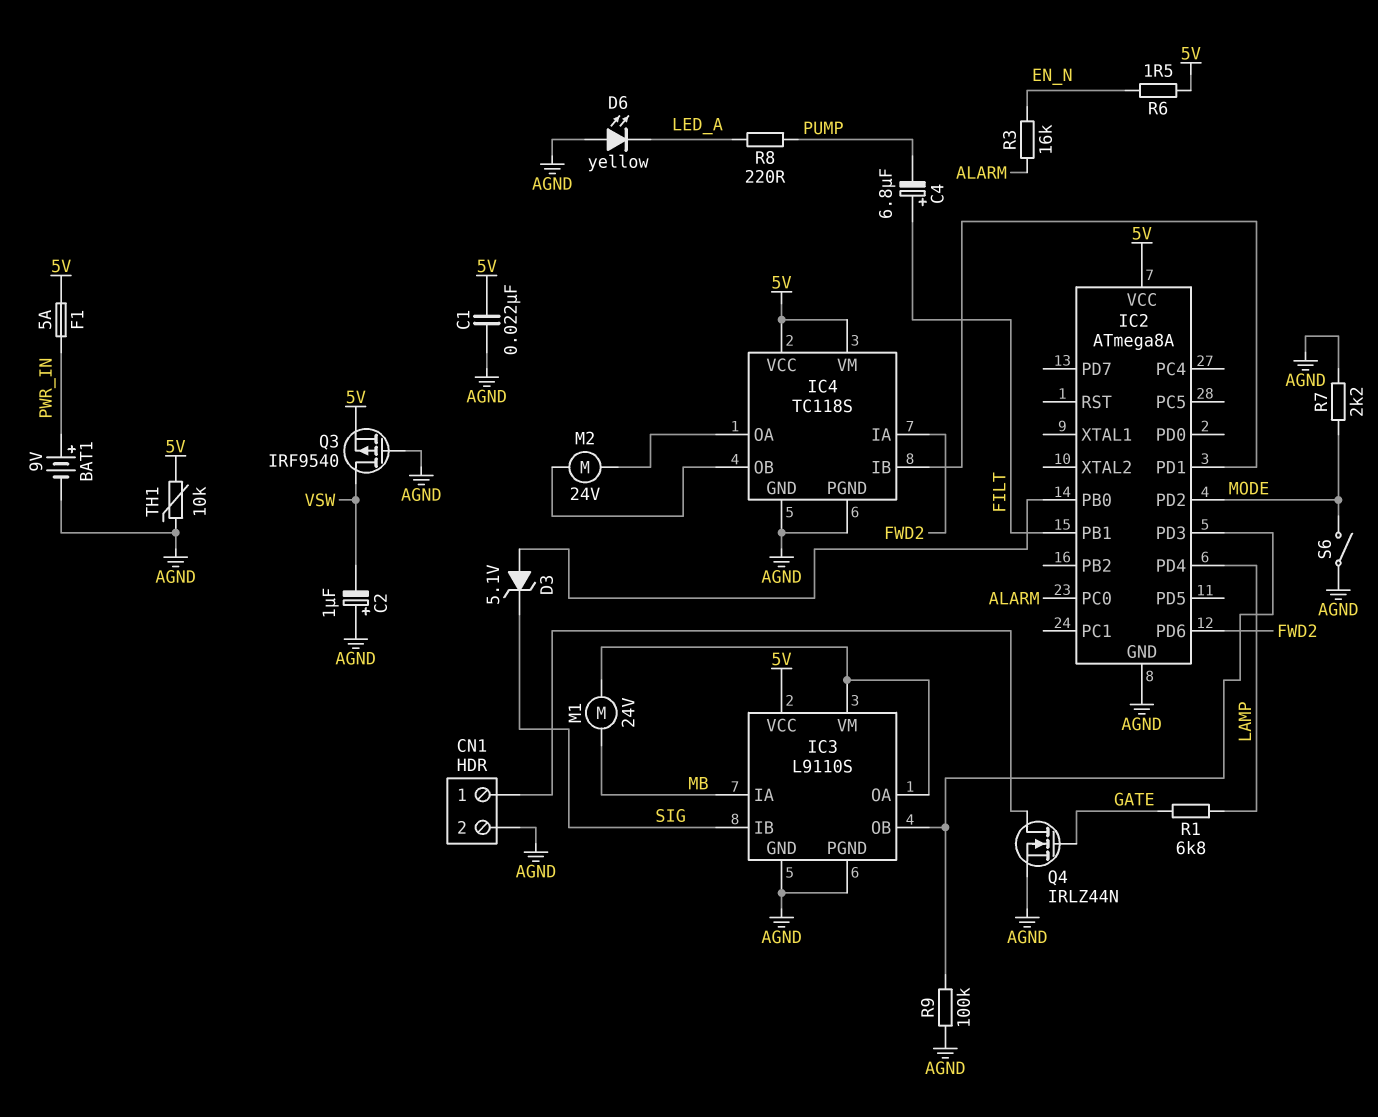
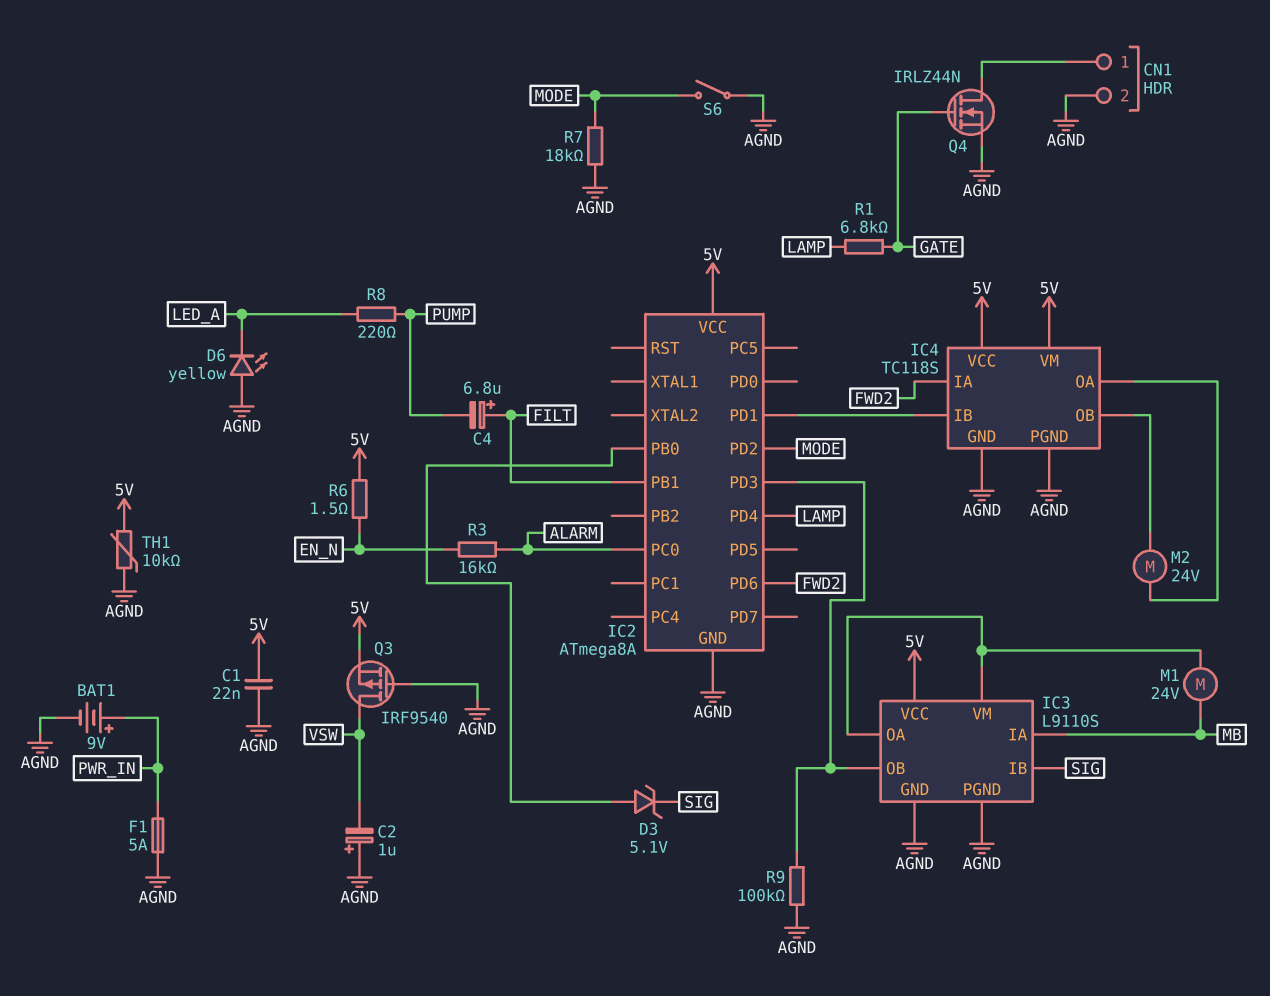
F1: 5A (5V, PWR_IN) -> 5A (AGND, PWR_IN)
R7: 2.2k (AGND, MODE) -> 18k (AGND, MODE)

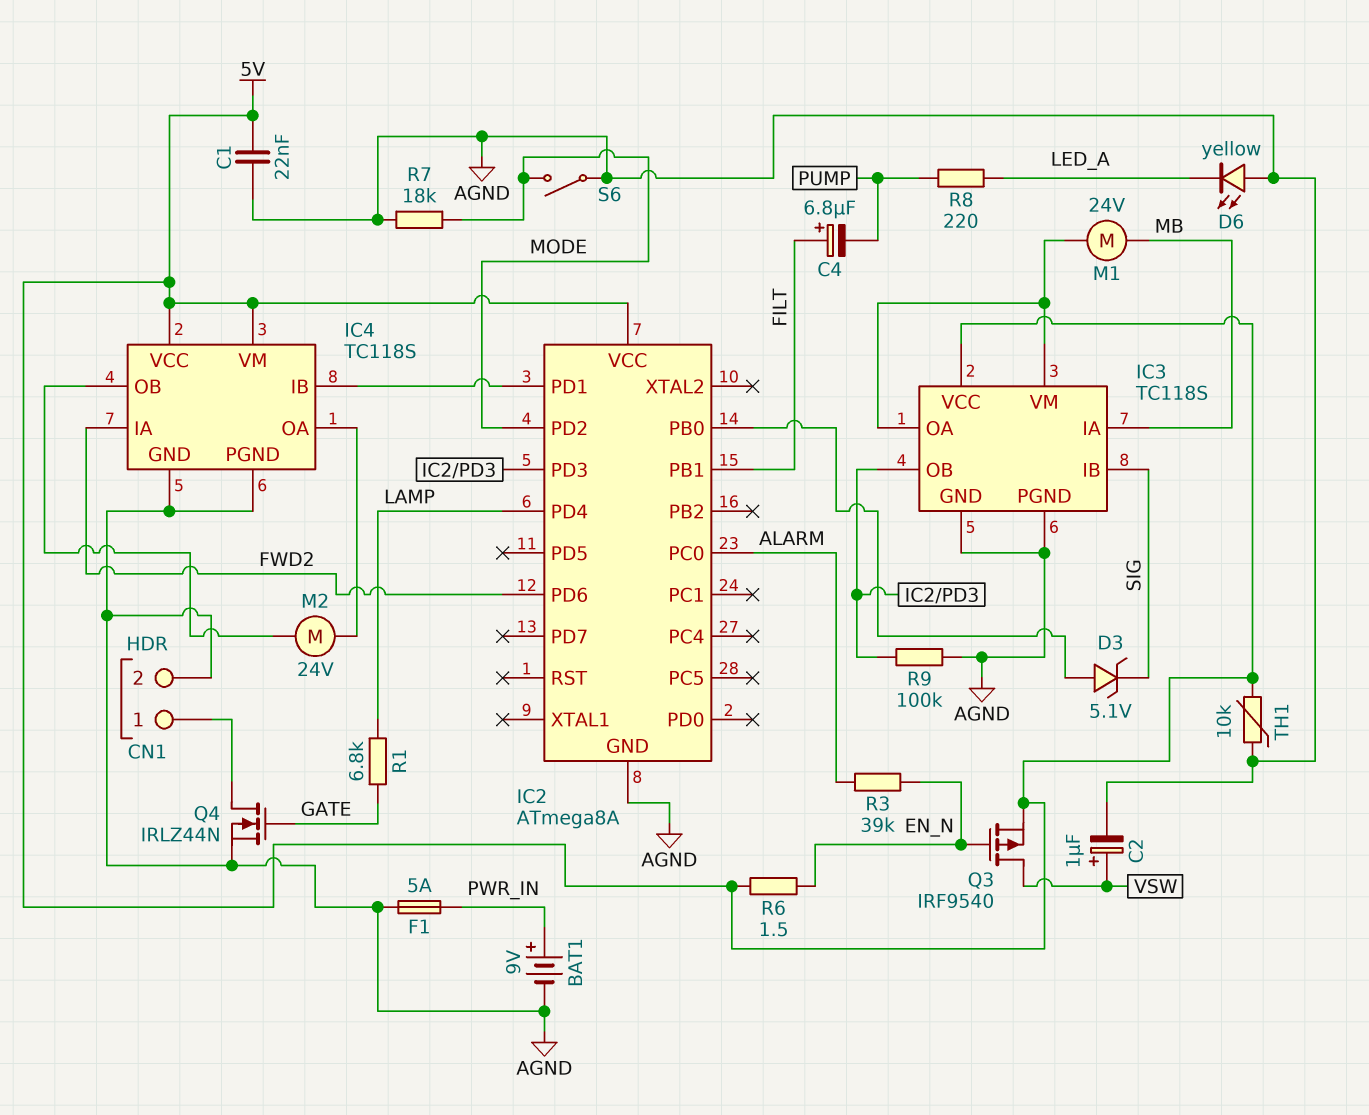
C2: 1uF (plus AGND, minus VSW) -> 1uF (plus VSW, minus AGND)
IC3: L9110S -> TC118S
Q3: PMOS IRF9540 (G AGND, D VSW, S 5V) -> PMOS IRF9540 (G EN_N, D VSW, S 5V)
R3: 16k (ALARM, EN_N) -> 39k (ALARM, EN_N)

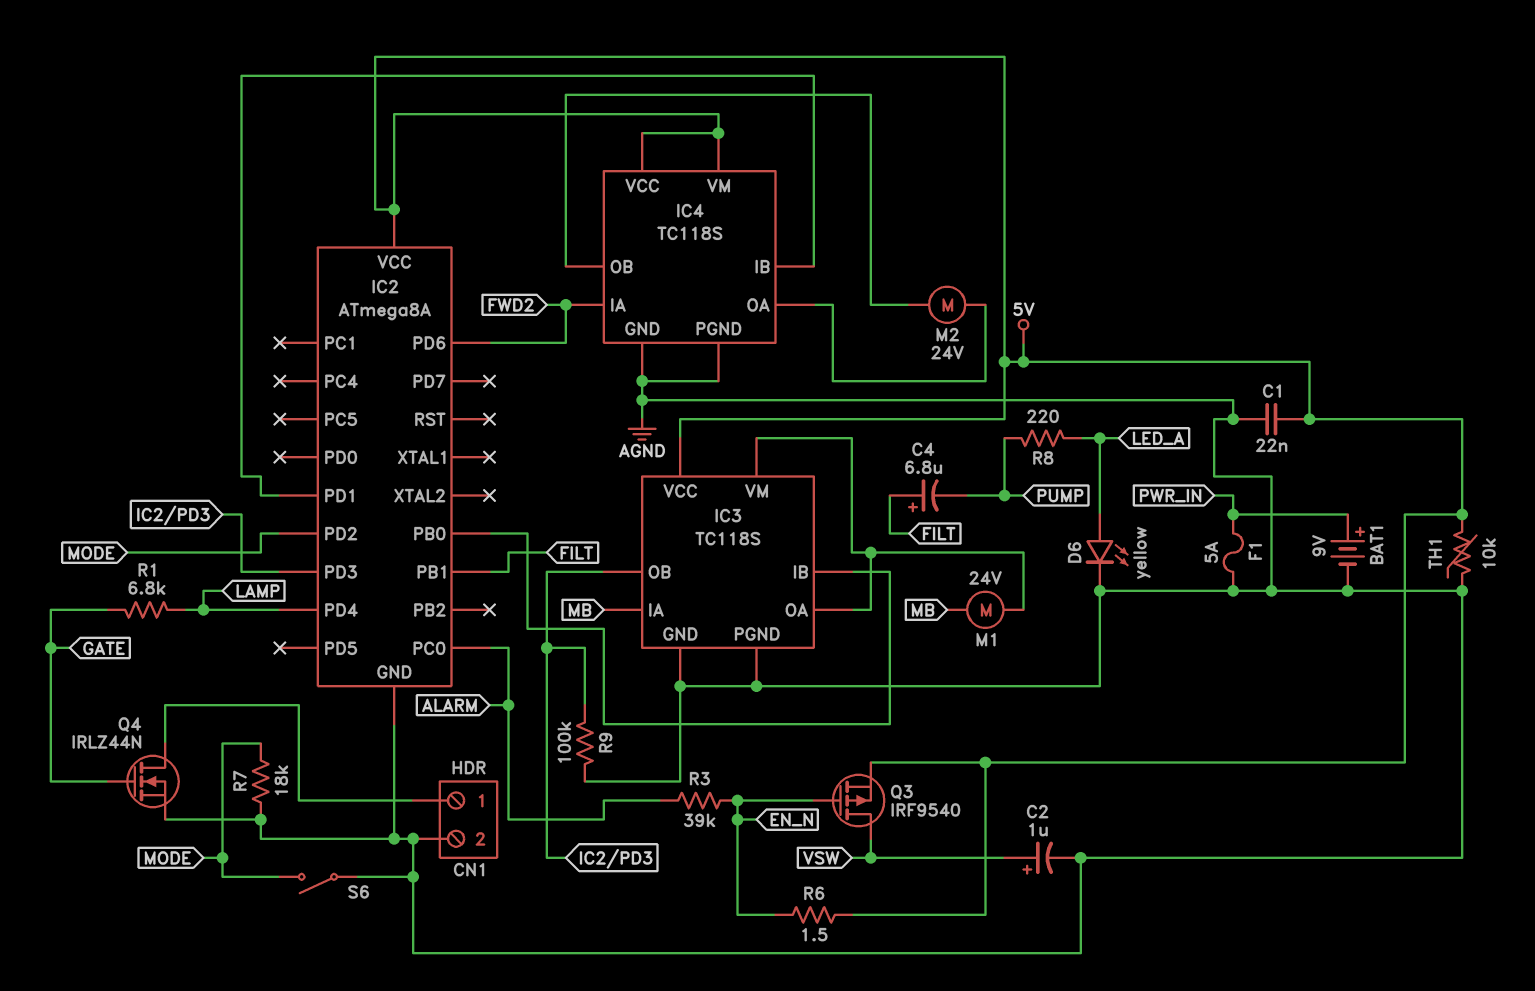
D3: zener 5.1V (A IC2/PB0, K SIG) -> none
D6: LED yellow (A AGND, K LED_A) -> LED yellow (A LED_A, K AGND)
IC3 pin IB: SIG -> IC2/PB0

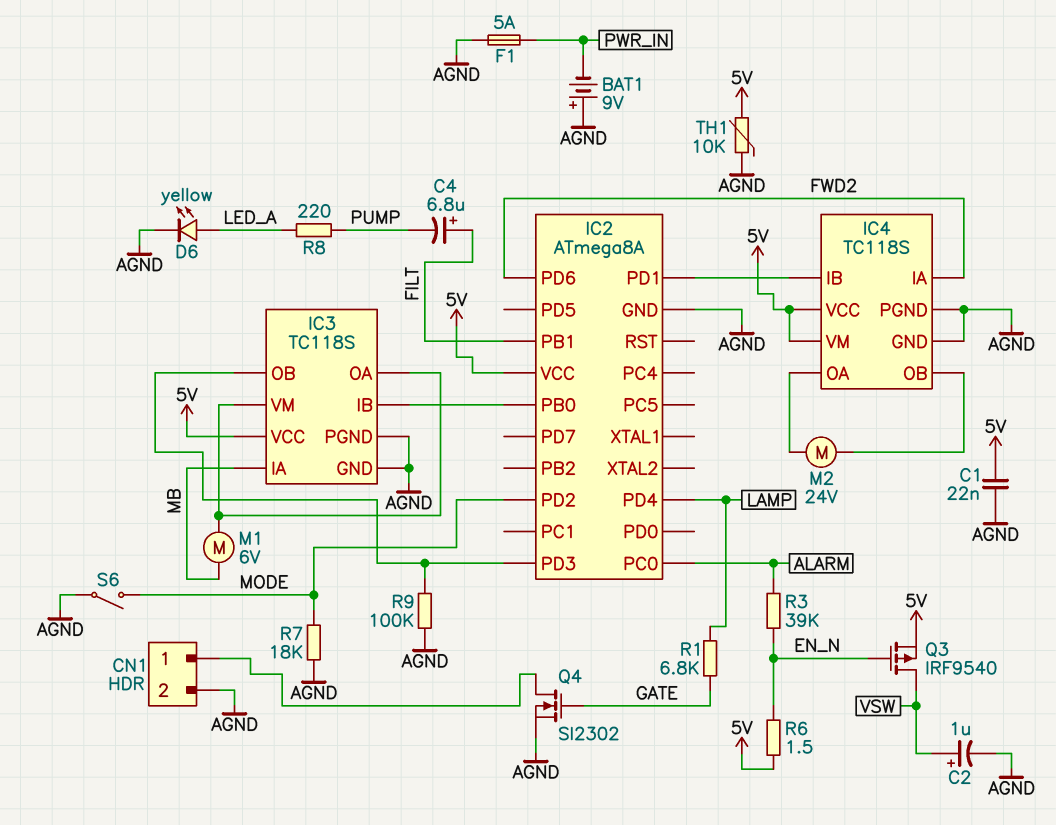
BAT1: 9V (plus PWR_IN, minus AGND) -> 9V (plus AGND, minus PWR_IN)
M1: motor 24V (IC3/OA, MB) -> motor 6V (IC3/OA, MB)
Q4: NMOS IRLZ44N (G GATE, D CN1/1, S AGND) -> NMOS SI2302 (G GATE, D CN1/1, S AGND)

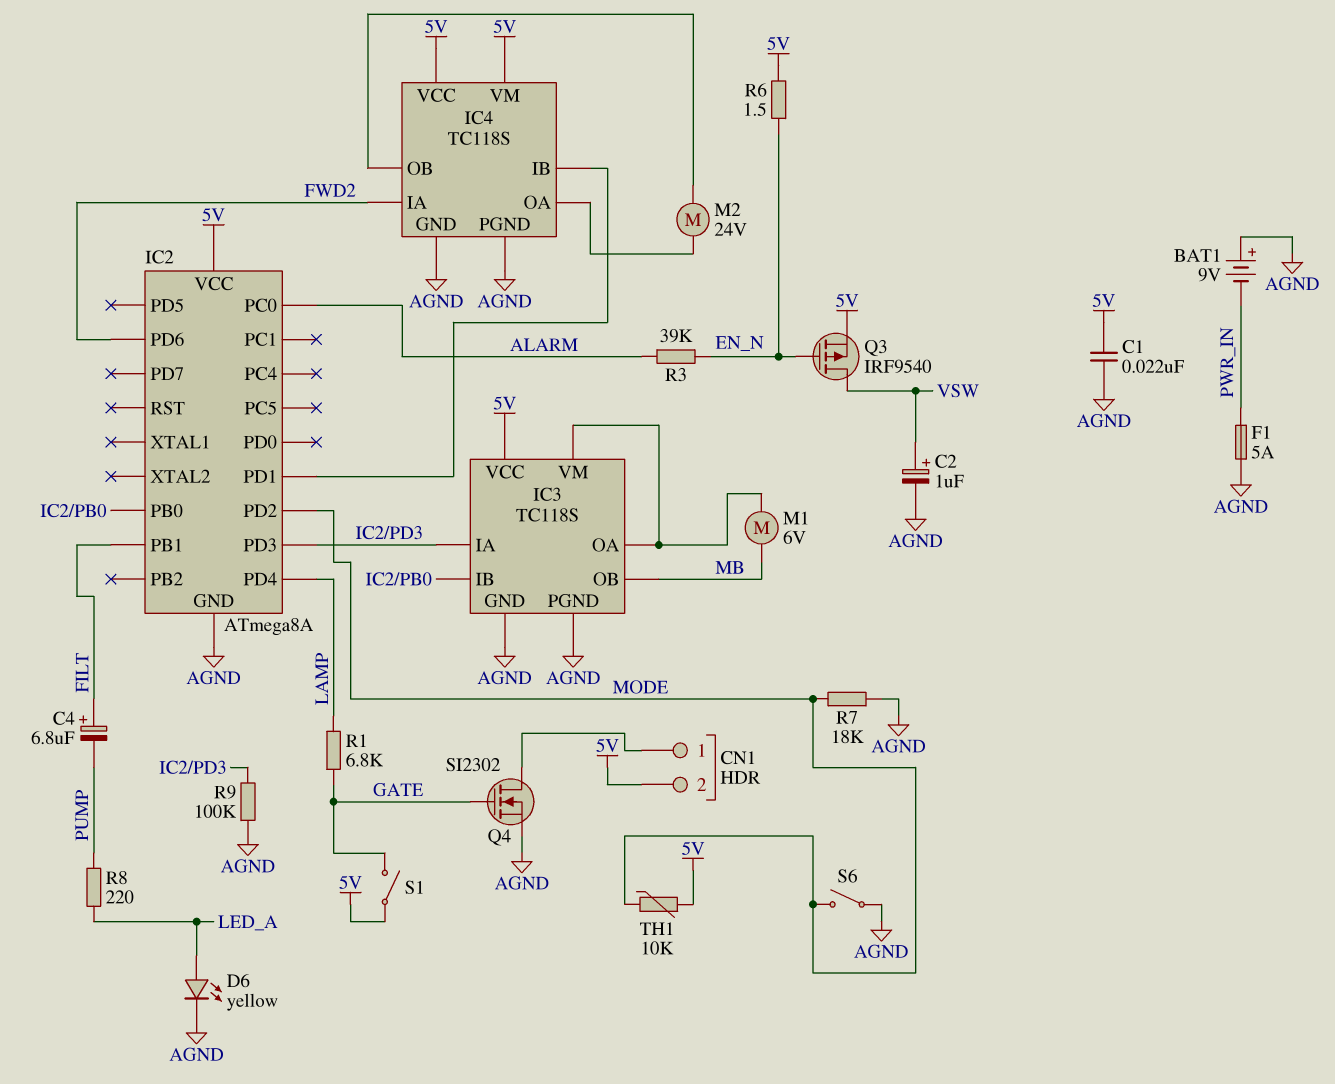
CN1 pin 2: AGND -> 5V
IC3 pin IA: MB -> IC2/PD3
IC3 pin OB: IC2/PD3 -> MB
S1: none -> switch (5V, GATE)
TH1: 10k (5V, AGND) -> 10k (5V, MODE)

